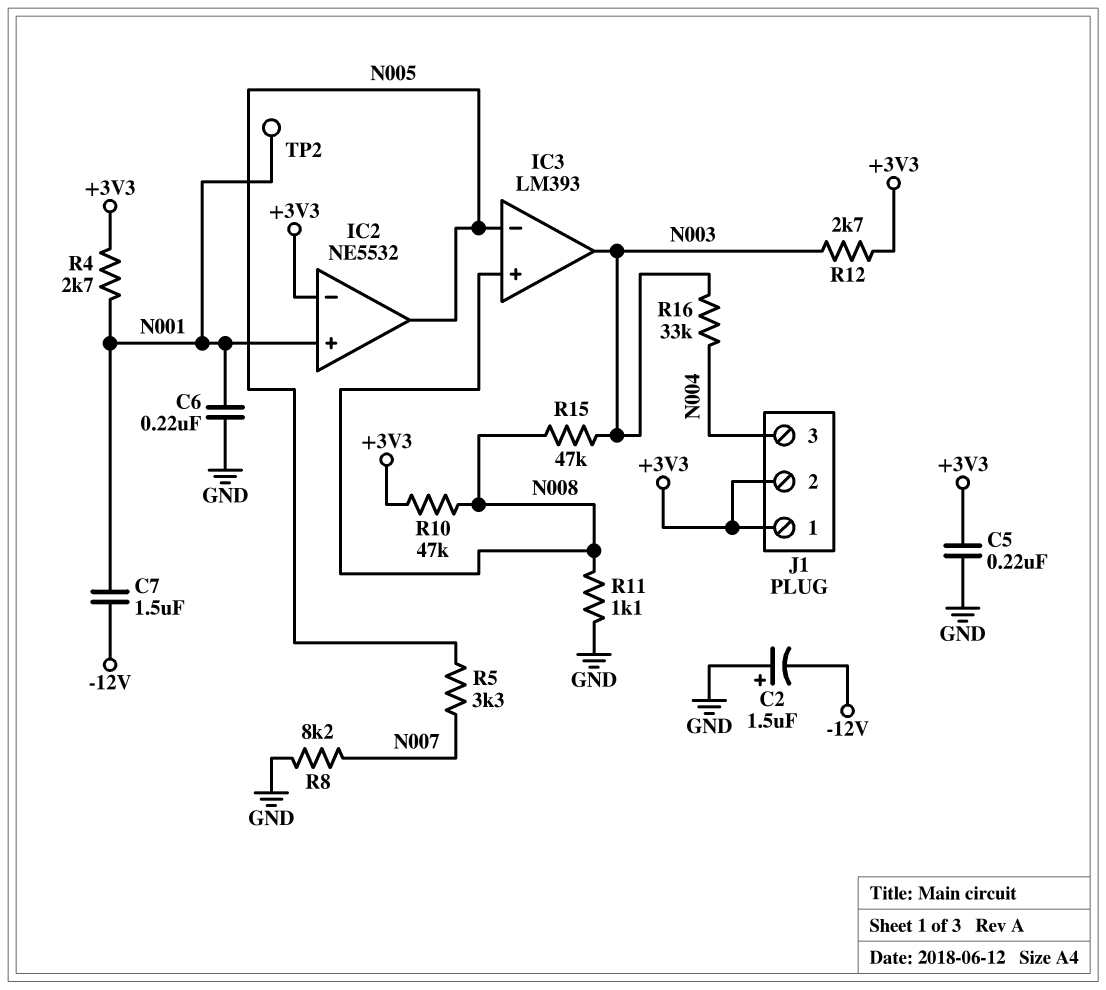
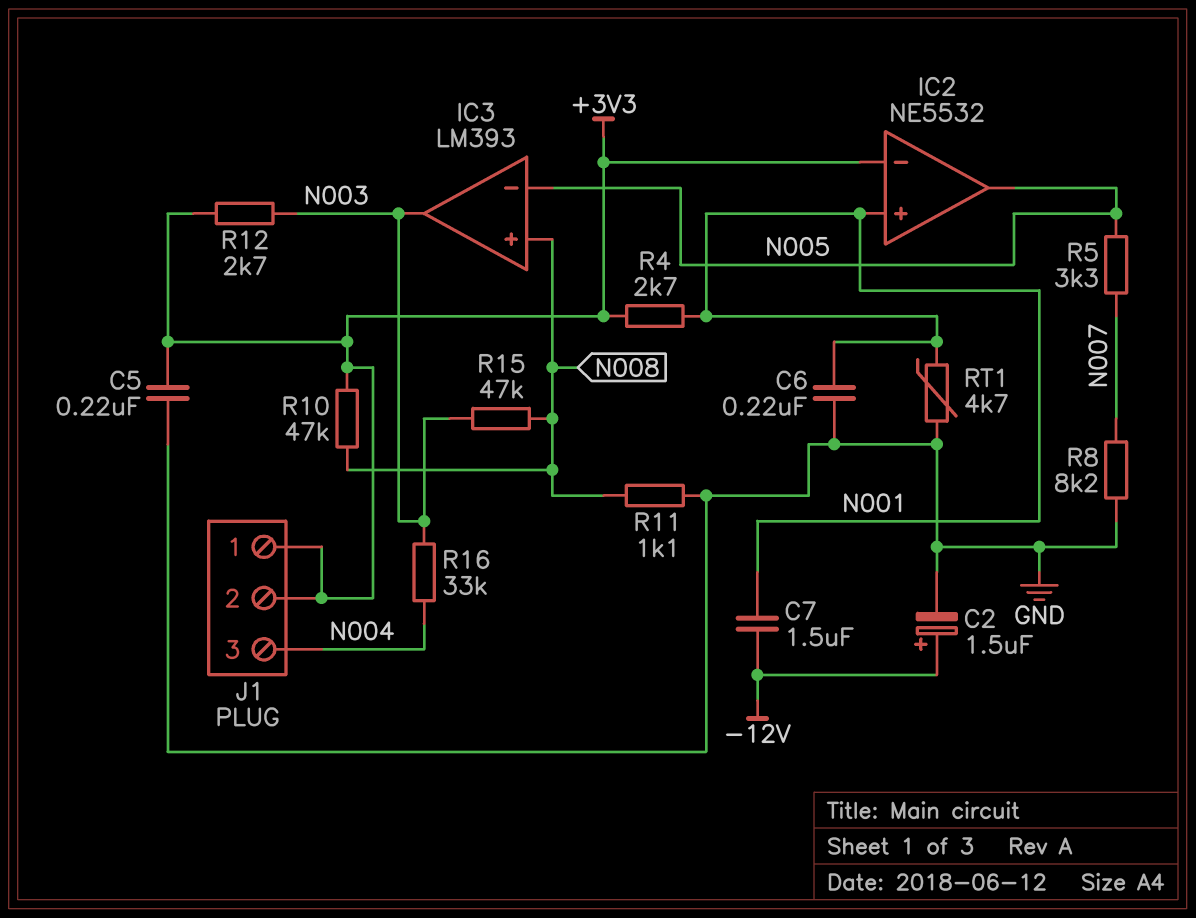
C2: 1.5uF (plus GND, minus -12V) -> 1.5uF (plus -12V, minus GND)
RT1: none -> 4.7k (GND, N001)
TP2: test point (N001) -> none

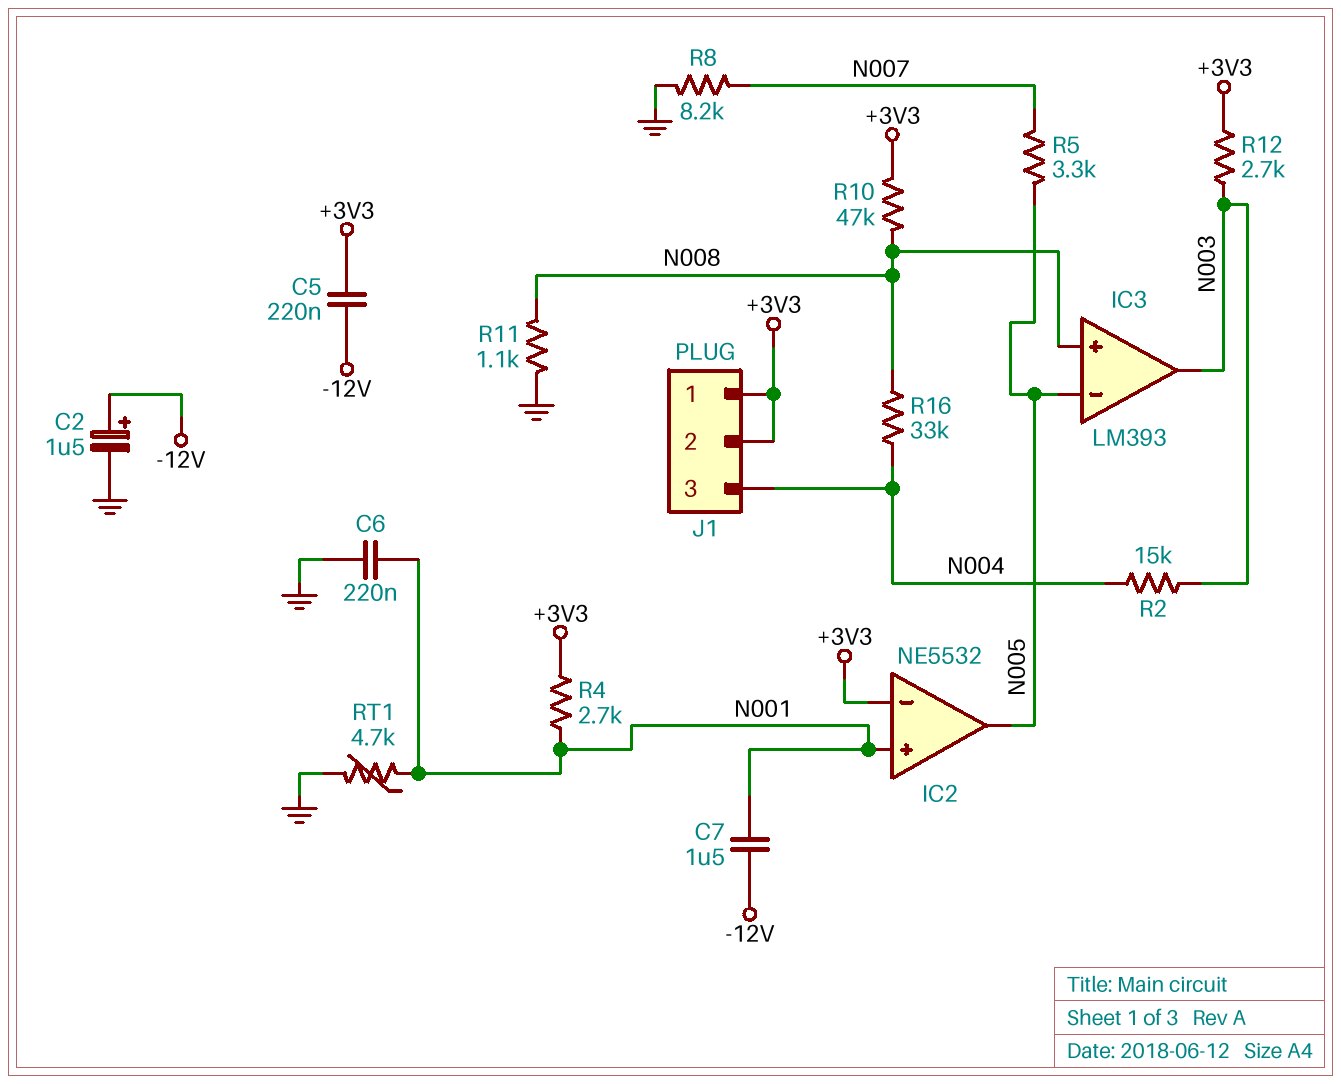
C5: 220nF (+3V3, GND) -> 220nF (+3V3, -12V)
R2: none -> 15k (N003, N004)
R15: 47k (N003, N008) -> none
R16: 33k (N003, N004) -> 33k (N004, N008)

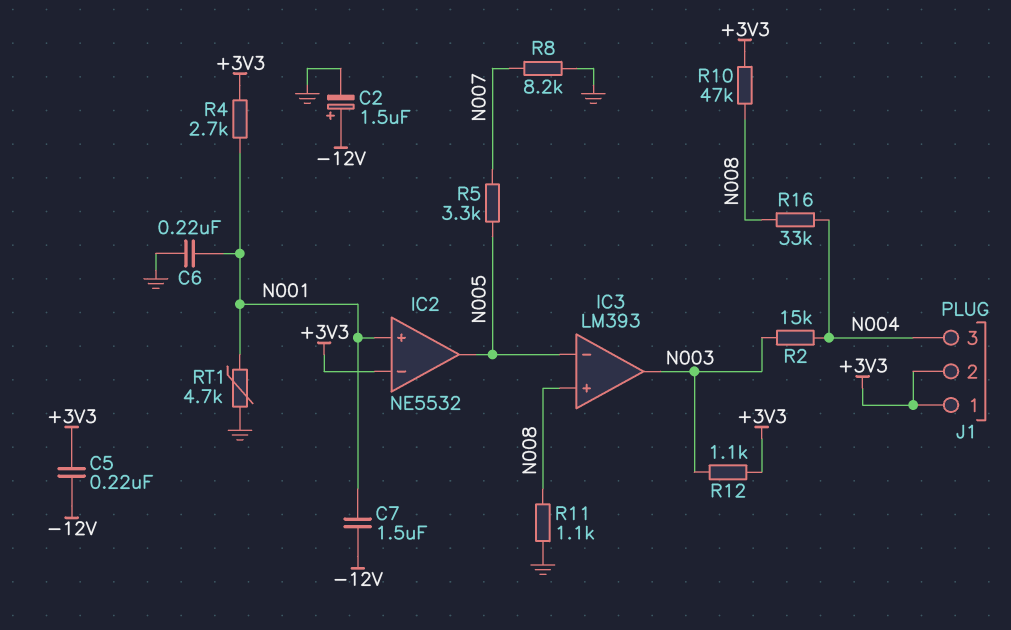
R12: 2.7k (+3V3, N003) -> 1.1k (+3V3, N003)

